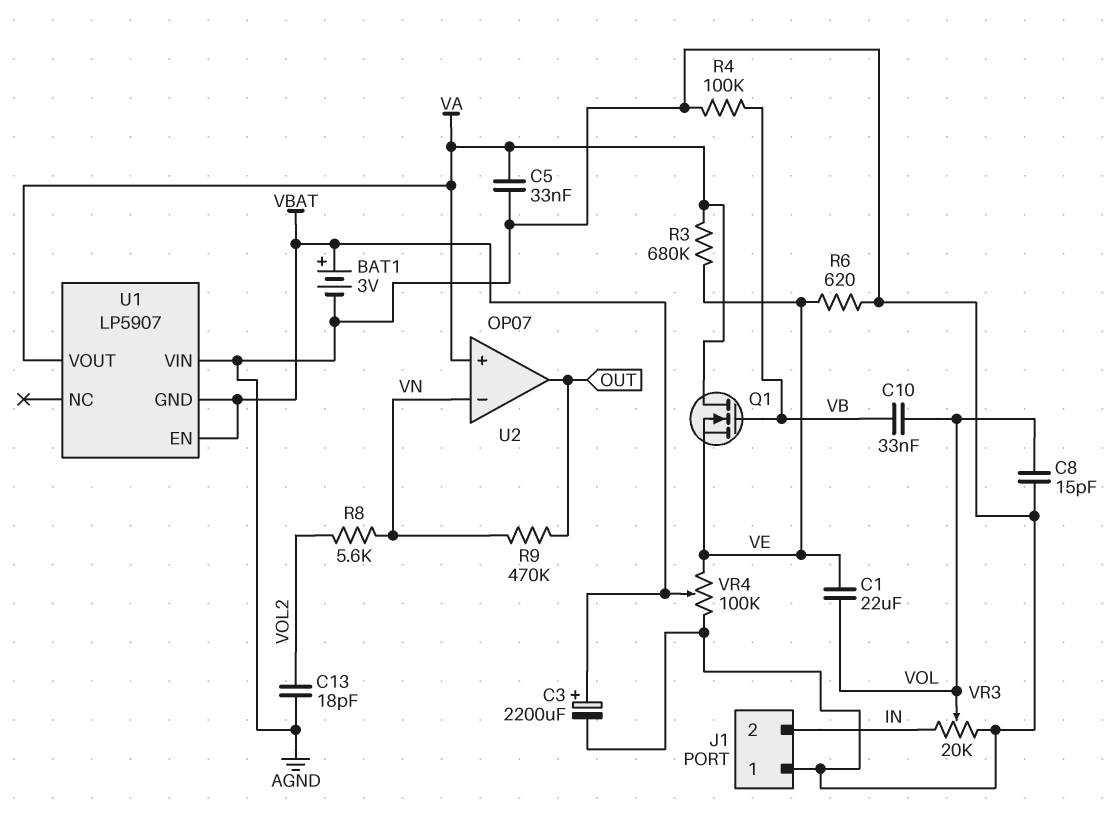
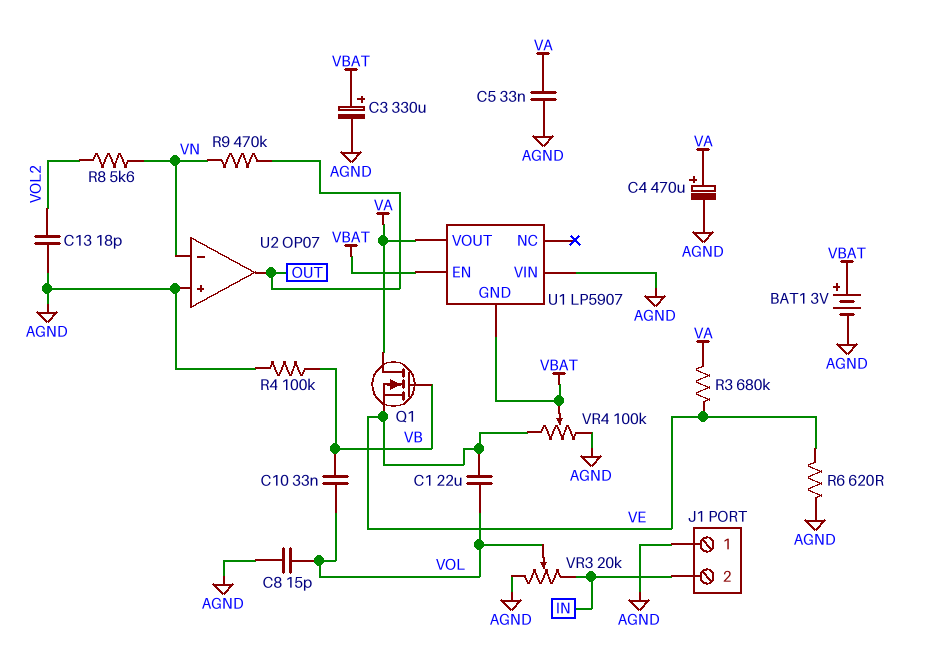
C3: 2200uF (plus VBAT, minus AGND) -> 330uF (plus VBAT, minus AGND)
C4: none -> 470uF (plus VA, minus AGND)
U2 pin in+: VA -> AGND

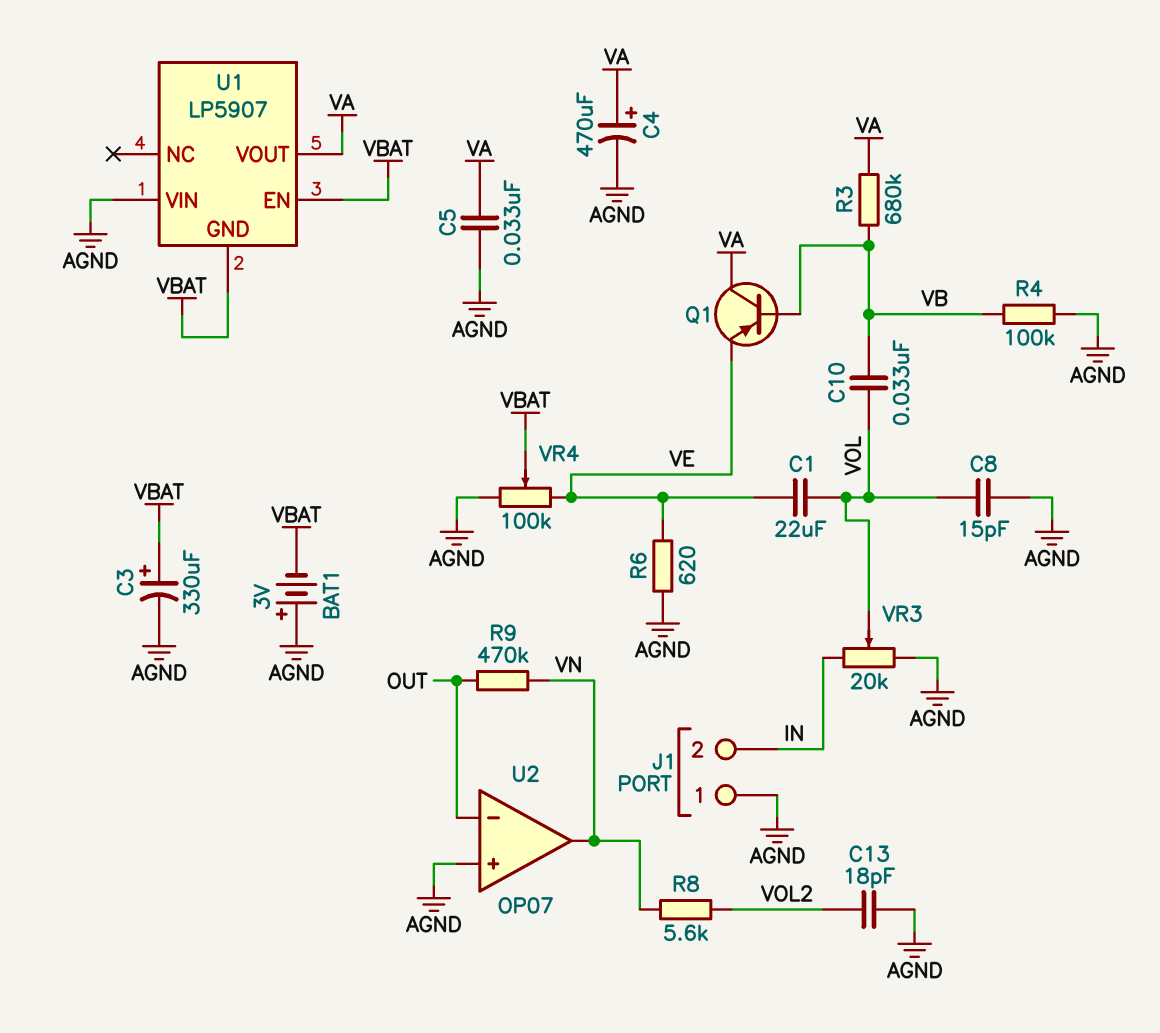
BAT1: 3V (plus VBAT, minus AGND) -> 3V (plus AGND, minus VBAT)
Q1: NMOS (G VB, D VA, S VE) -> PNP (B VB, C VA, E VE)
R3: 680k (VA, VE) -> 680k (VA, VB)
U2 pin in-: VN -> OUT
U2 pin out: OUT -> VN

